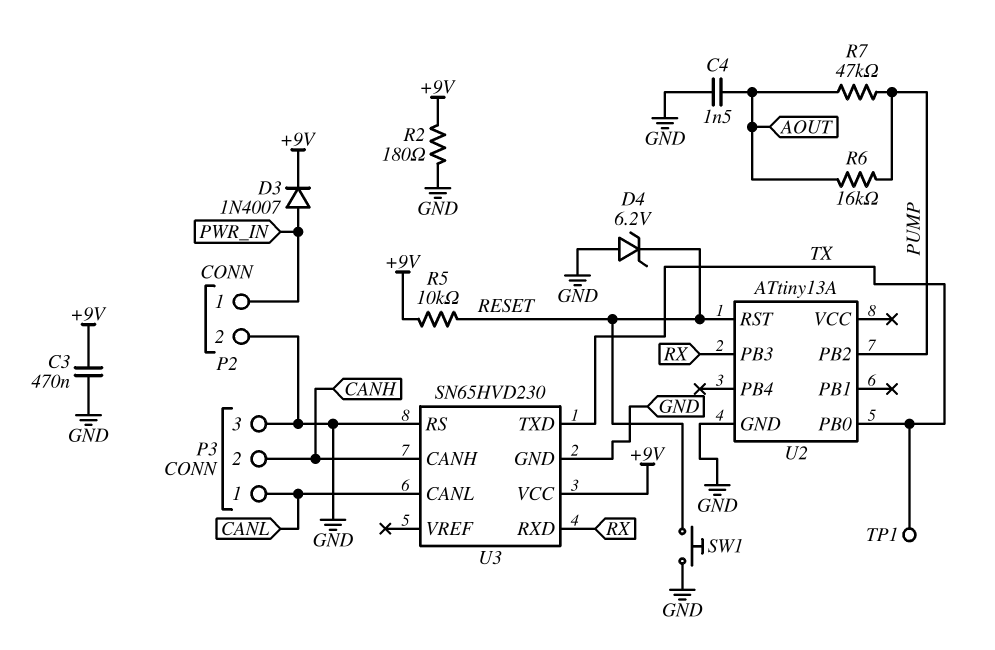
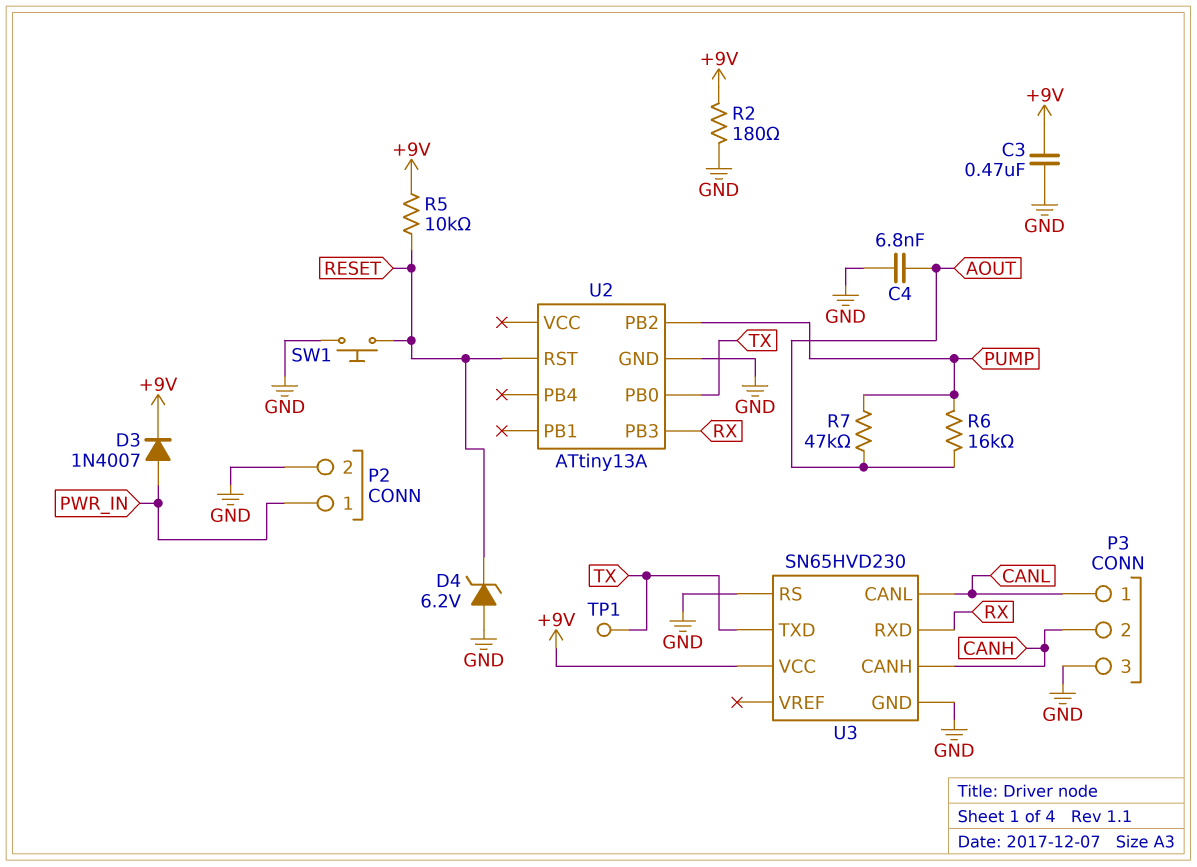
C4: 1.5nF (AOUT, GND) -> 6.8nF (AOUT, GND)

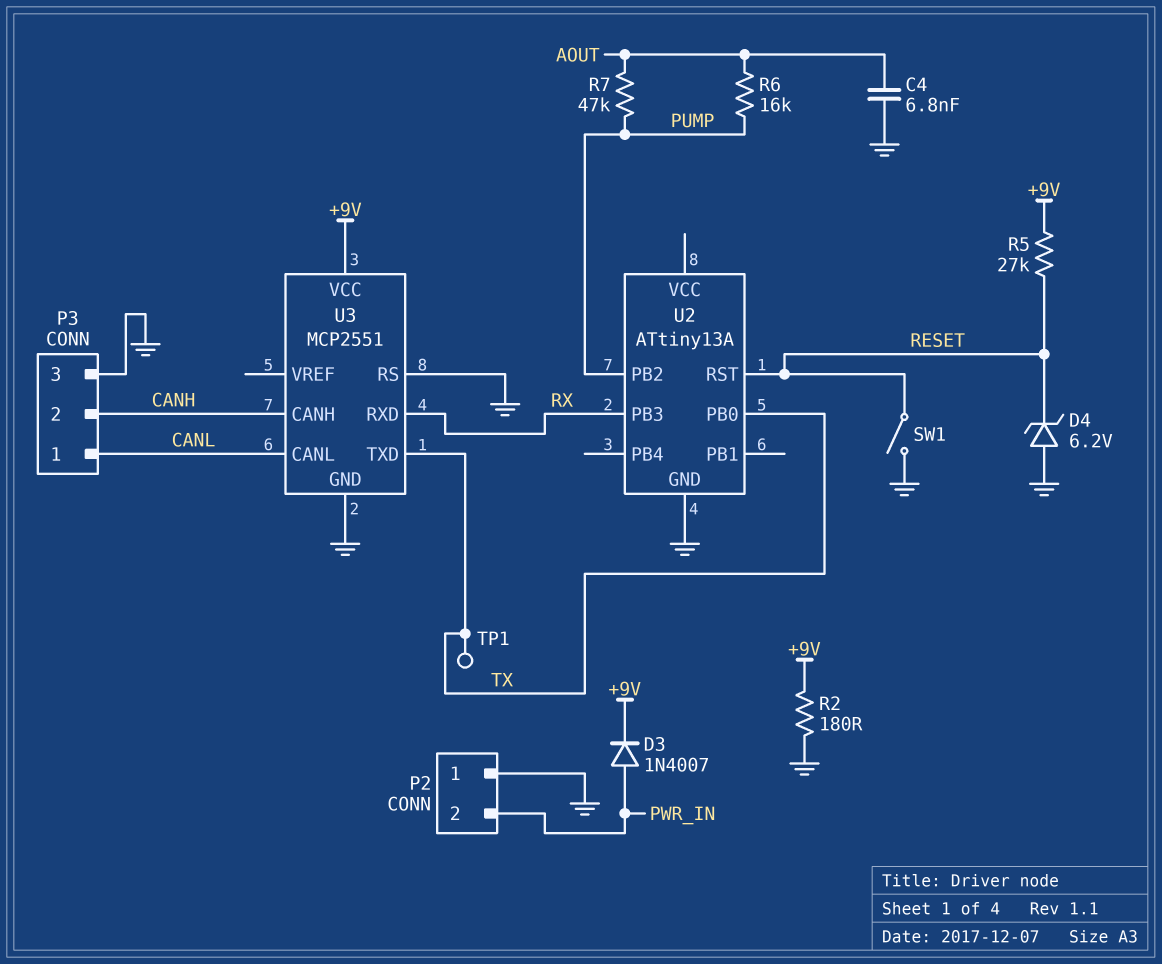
C3: 470nF (+9V, GND) -> none
P2 pin 1: PWR_IN -> GND
P2 pin 2: GND -> PWR_IN
R5: 10k (+9V, RESET) -> 27k (+9V, RESET)
SW1: button (GND, RESET) -> switch (GND, RESET)
U3: SN65HVD230 -> MCP2551

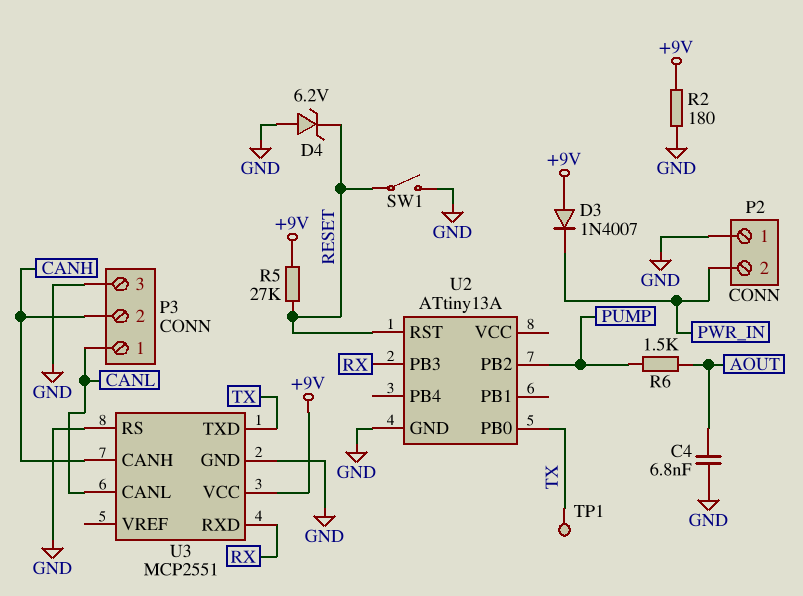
D3: diode 1N4007 (A PWR_IN, K +9V) -> diode 1N4007 (A +9V, K PWR_IN)
R6: 16k (AOUT, PUMP) -> 1.5k (AOUT, PUMP)
R7: 47k (AOUT, PUMP) -> none

